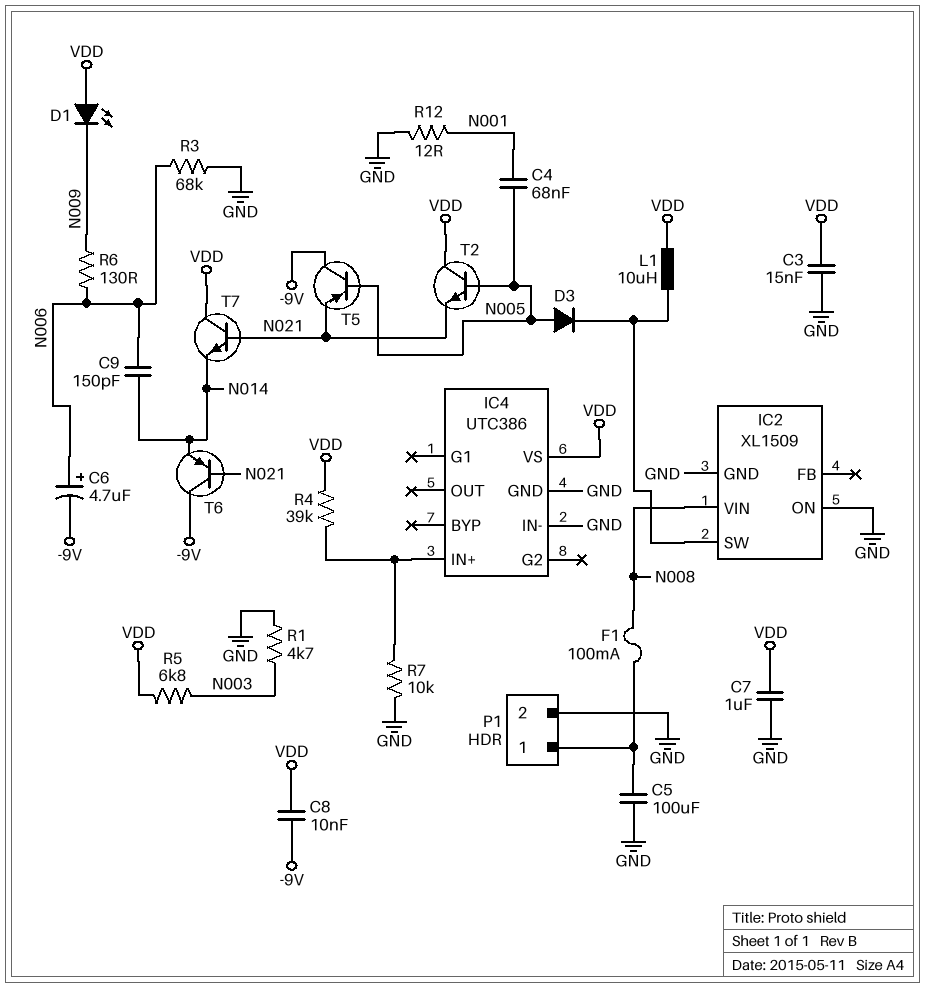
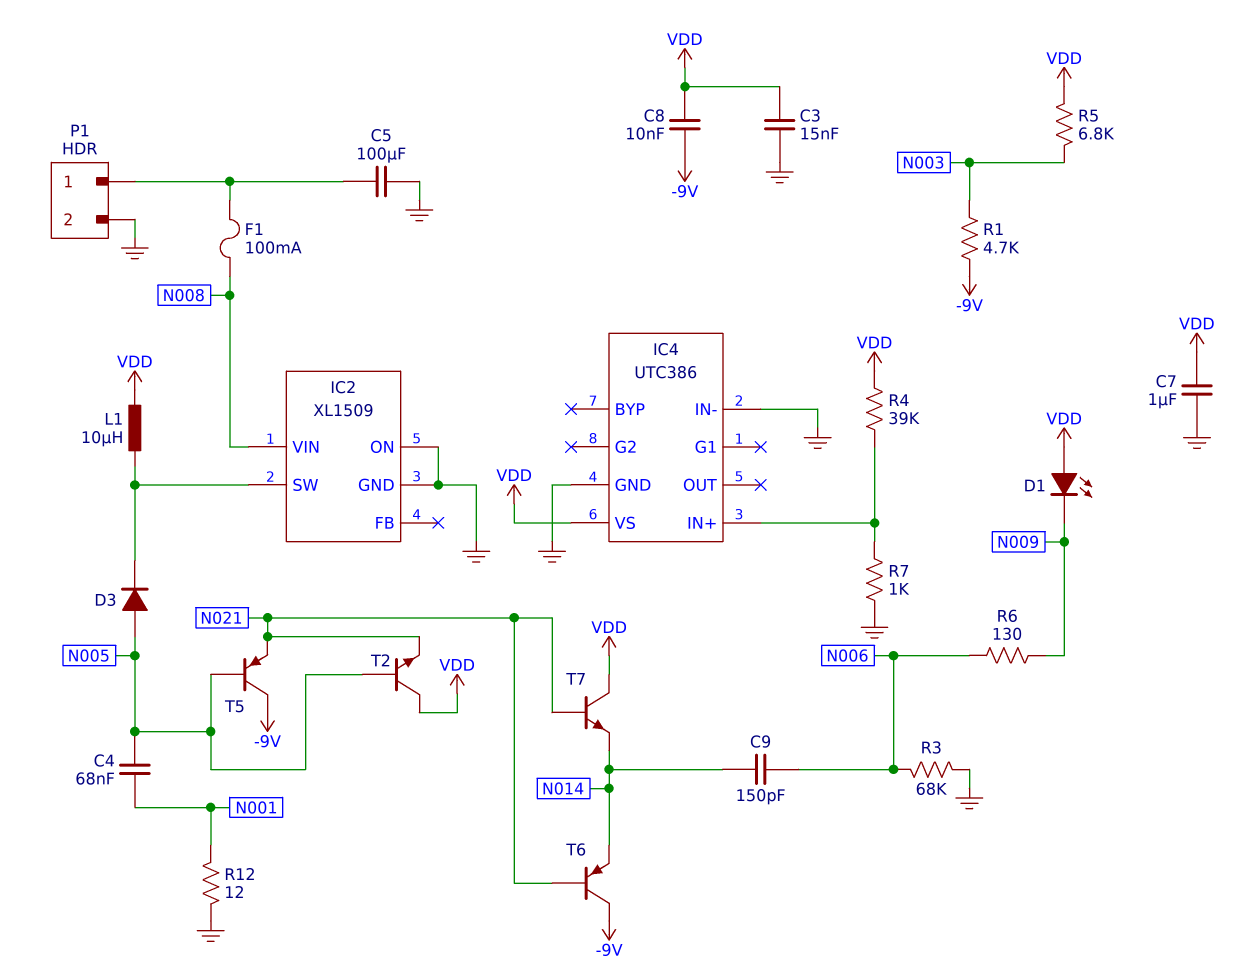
C6: 4.7uF (plus N006, minus -9V) -> none
R1: 4.7k (GND, N003) -> 4.7k (-9V, N003)
R7: 10k (GND, IC4/IN+) -> 1k (GND, IC4/IN+)

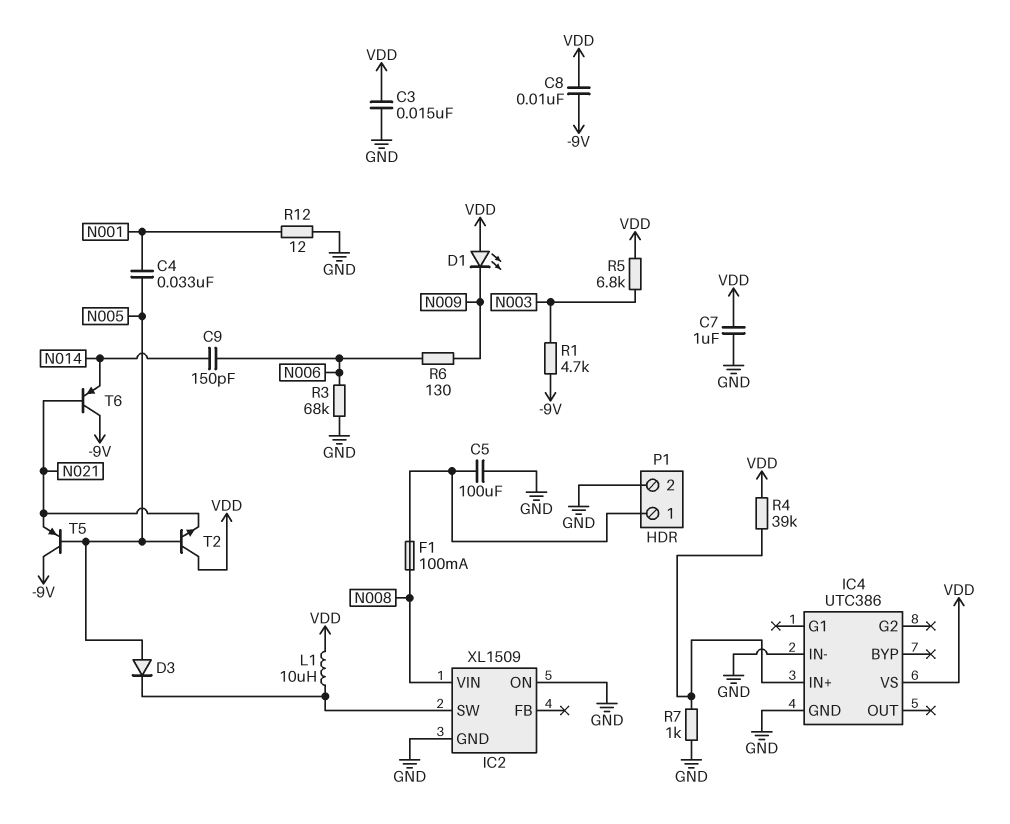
C4: 68nF (N001, N005) -> 33nF (N001, N005)
T7: NPN (B N021, C VDD, E N014) -> none

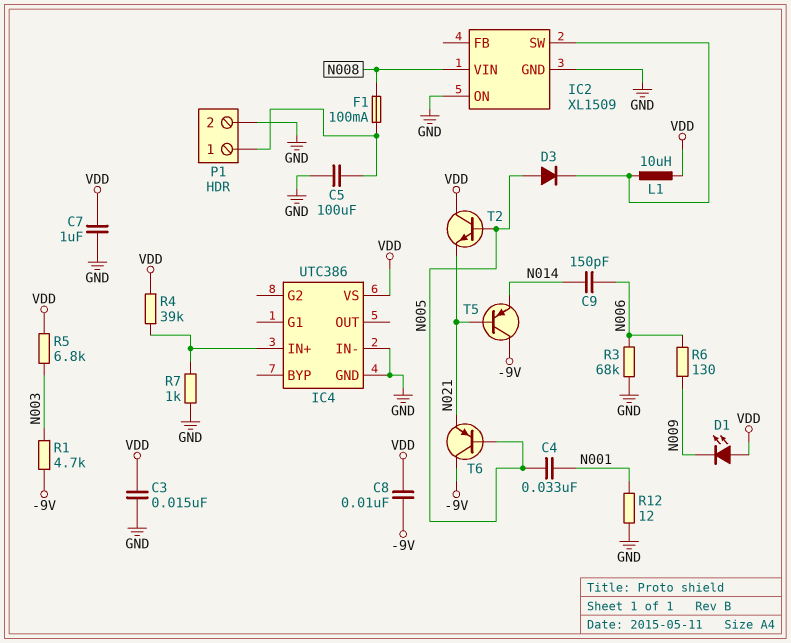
T5: PNP (B N005, C -9V, E N021) -> PNP (B N021, C -9V, E N014)
T6: PNP (B N021, C -9V, E N014) -> PNP (B N005, C -9V, E N021)

